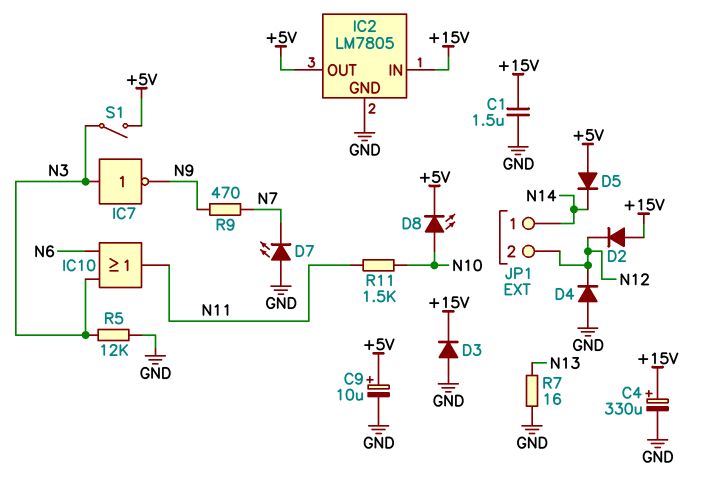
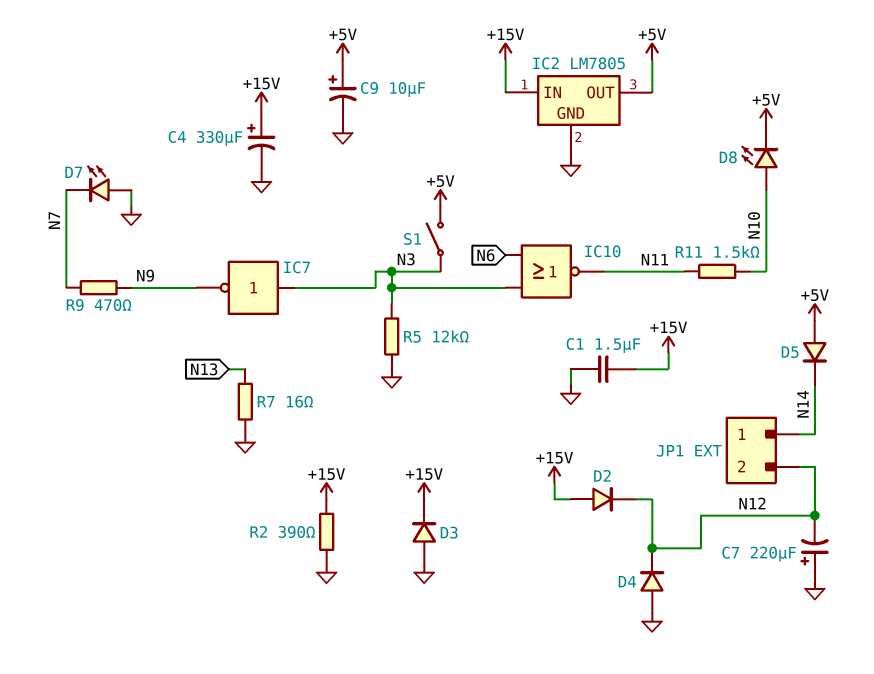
C7: none -> 220uF (plus GND, minus N12)
IC10: OR (in N3, in N6, out N11) -> NOR (in N3, in N6, out N11)
R2: none -> 390 (+15V, GND)

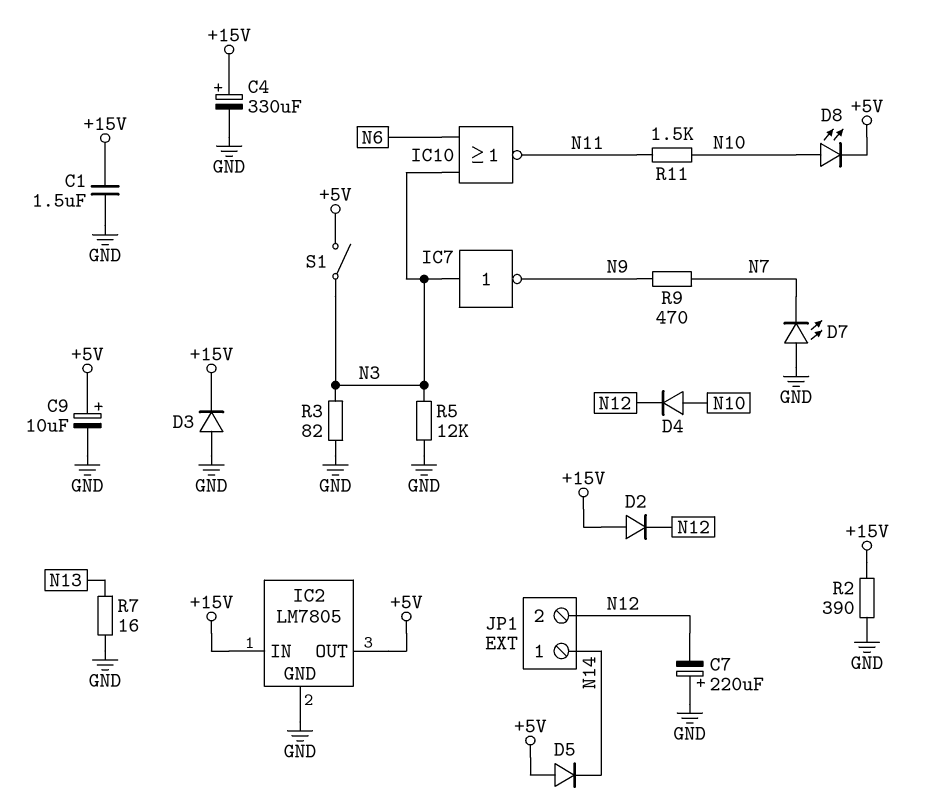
D4: diode (A GND, K N12) -> diode (A N10, K N12)
R3: none -> 82 (GND, N3)

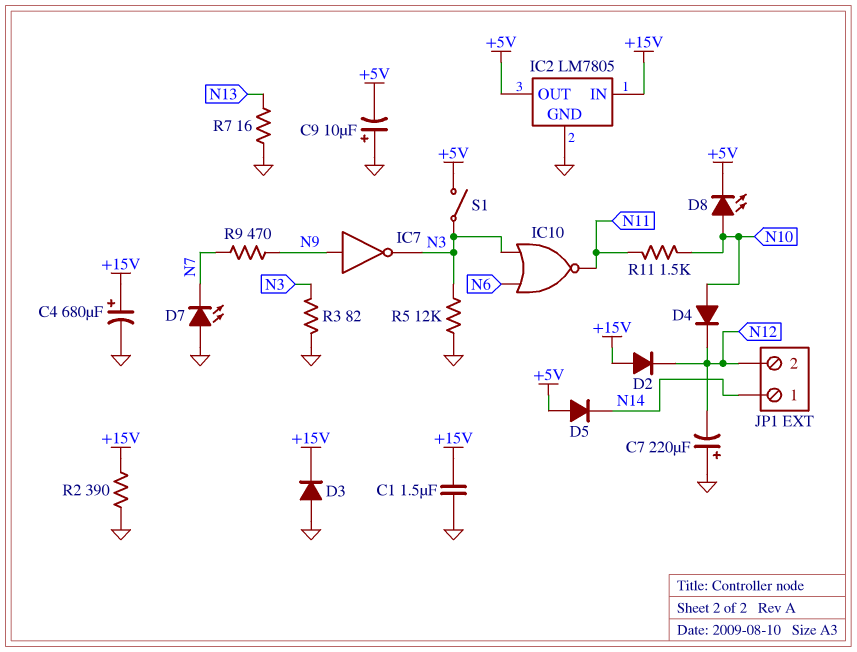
C4: 330uF (plus +15V, minus GND) -> 680uF (plus +15V, minus GND)
C9: 10uF (plus +5V, minus GND) -> 10uF (plus GND, minus +5V)
IC7: NOT (in N3, out N9) -> NOT (in N9, out N3)

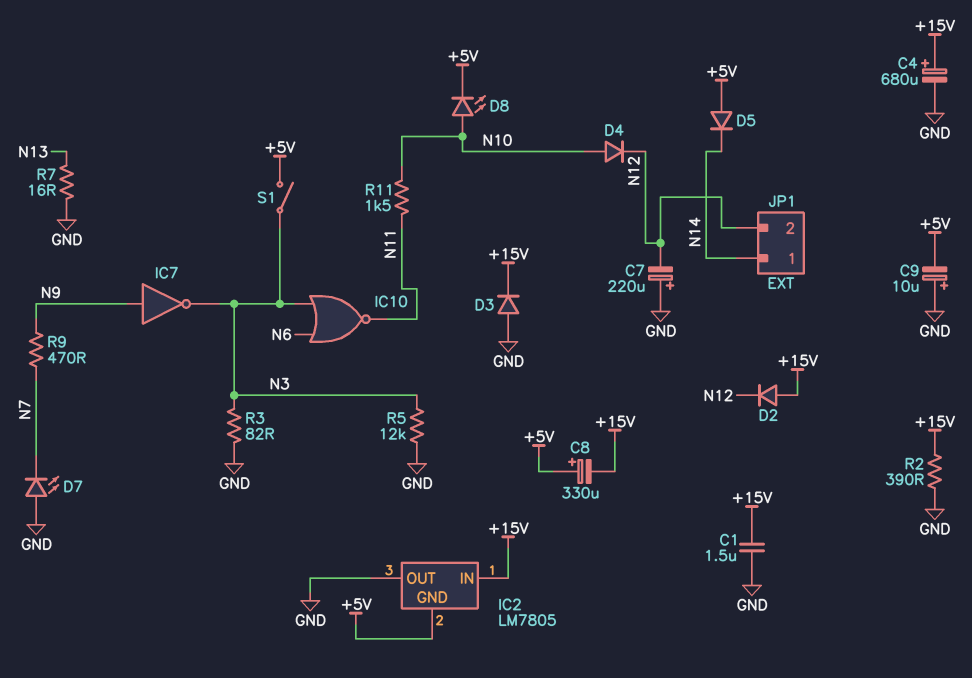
C8: none -> 330uF (plus +5V, minus +15V)
IC2 pin GND: GND -> +5V
IC2 pin OUT: +5V -> GND

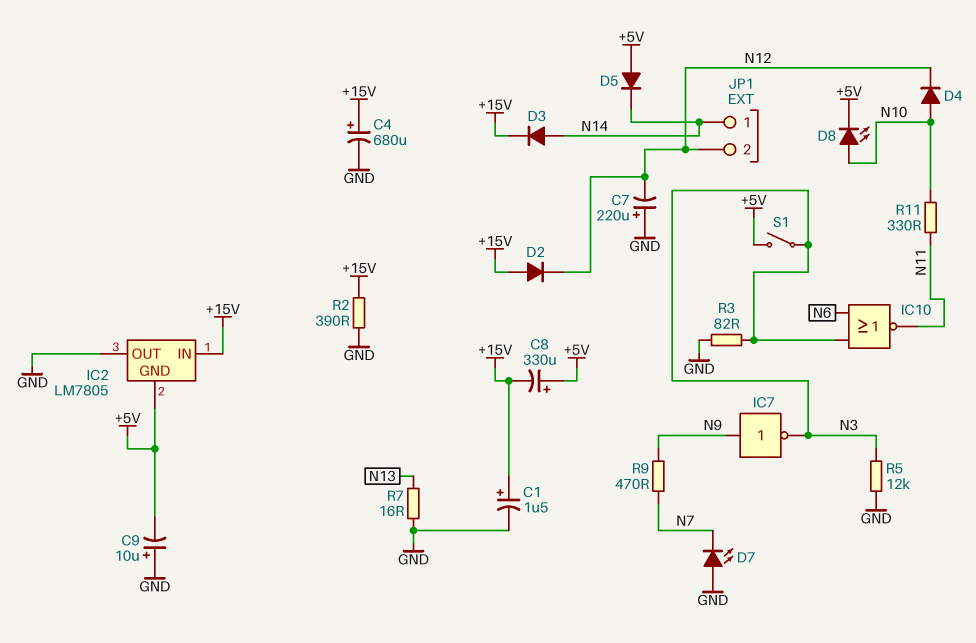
C1: 1.5uF (+15V, GND) -> 1.5uF (plus +15V, minus GND)
D3: diode (A GND, K +15V) -> diode (A N14, K +15V)
R11: 1.5k (N10, N11) -> 330 (N10, N11)

